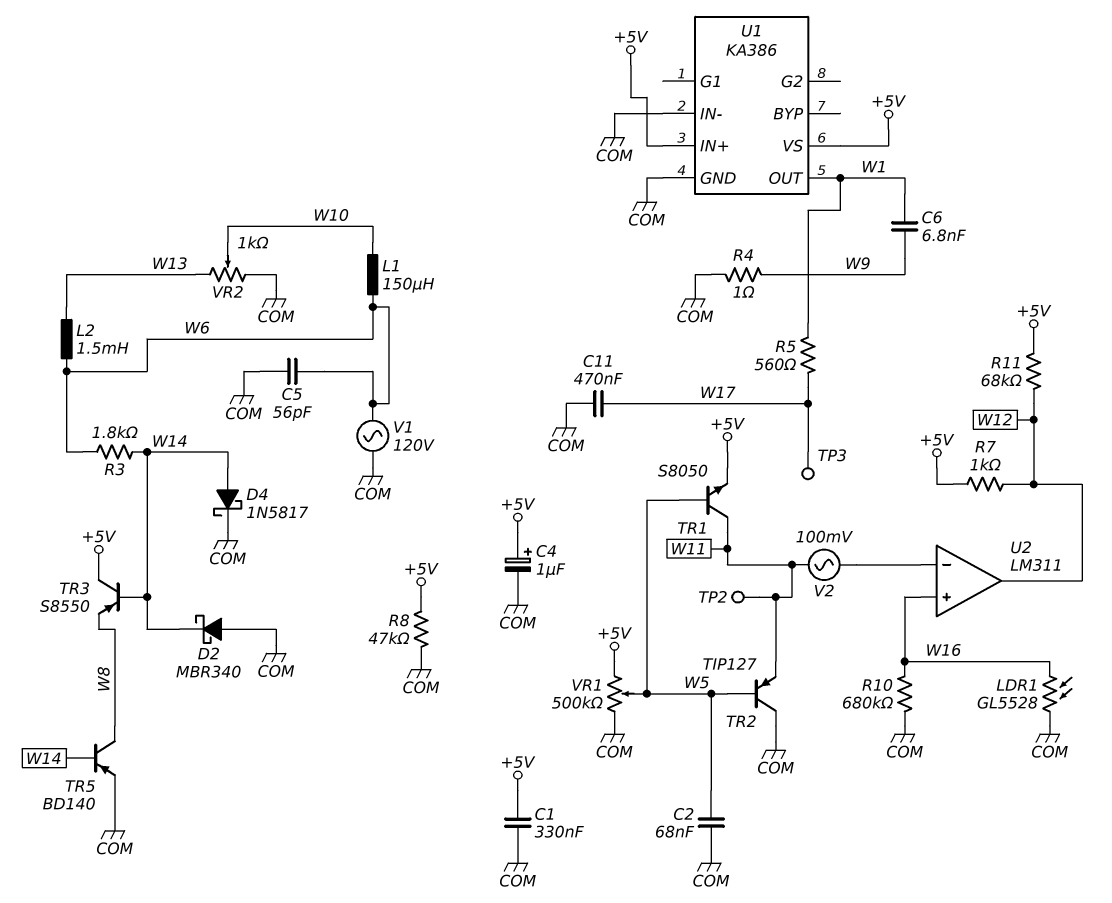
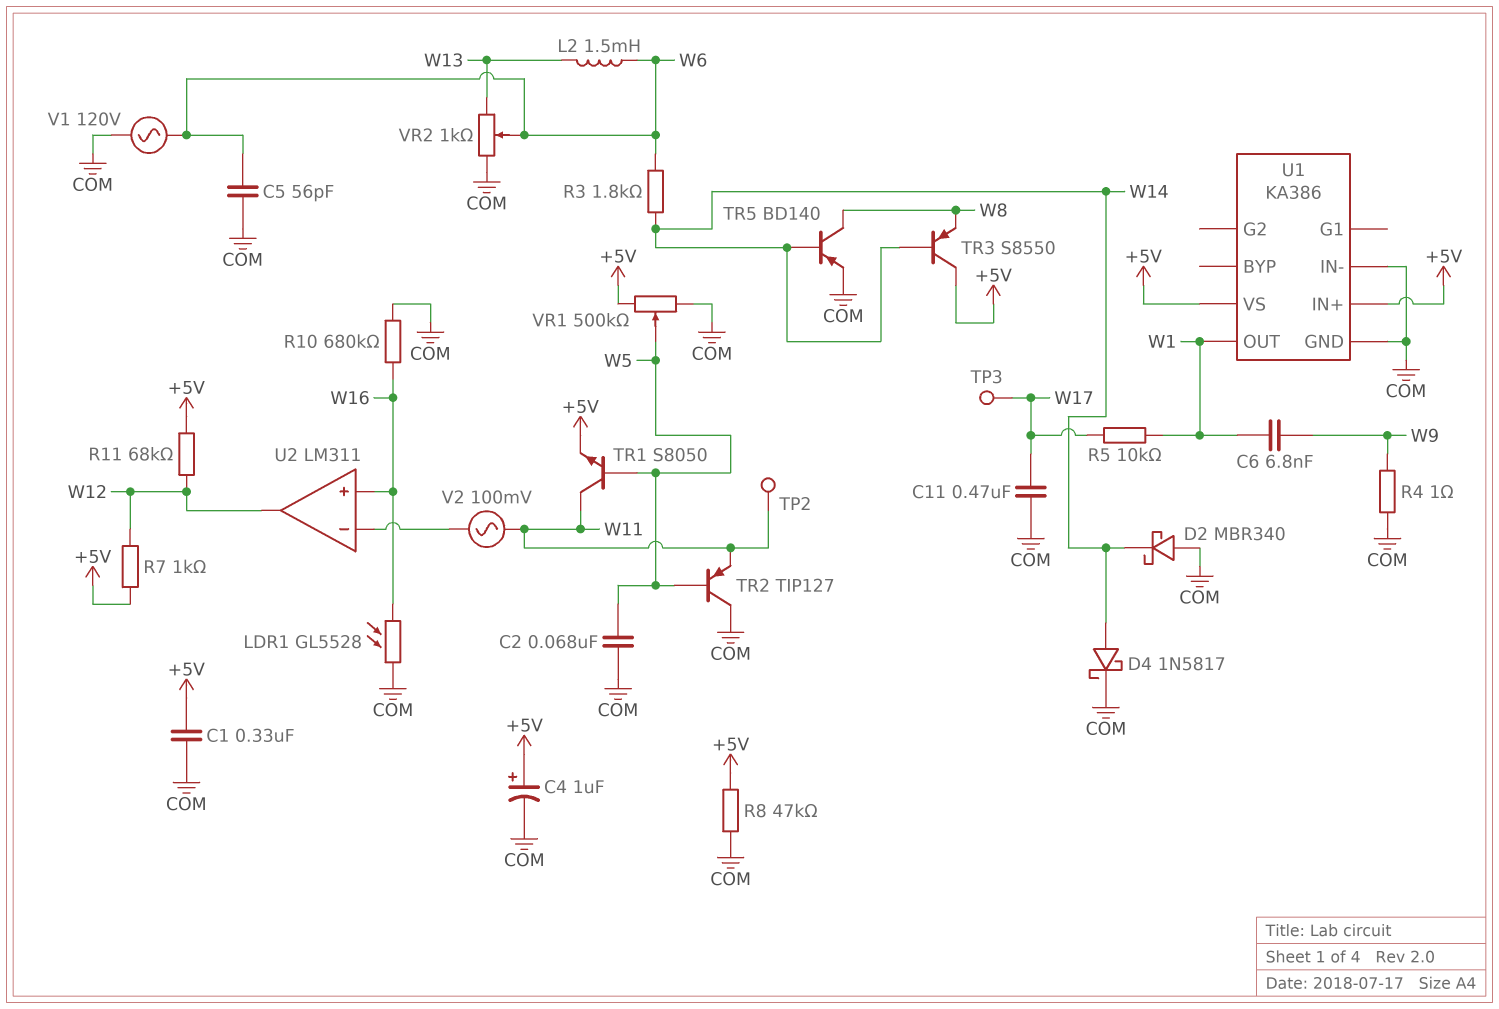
L1: 150uH (W6, W10) -> none
R5: 560 (W1, W17) -> 10k (W1, W17)
VR2: 1k (COM, W13, wiper W10) -> 1k (COM, W13, wiper W6)

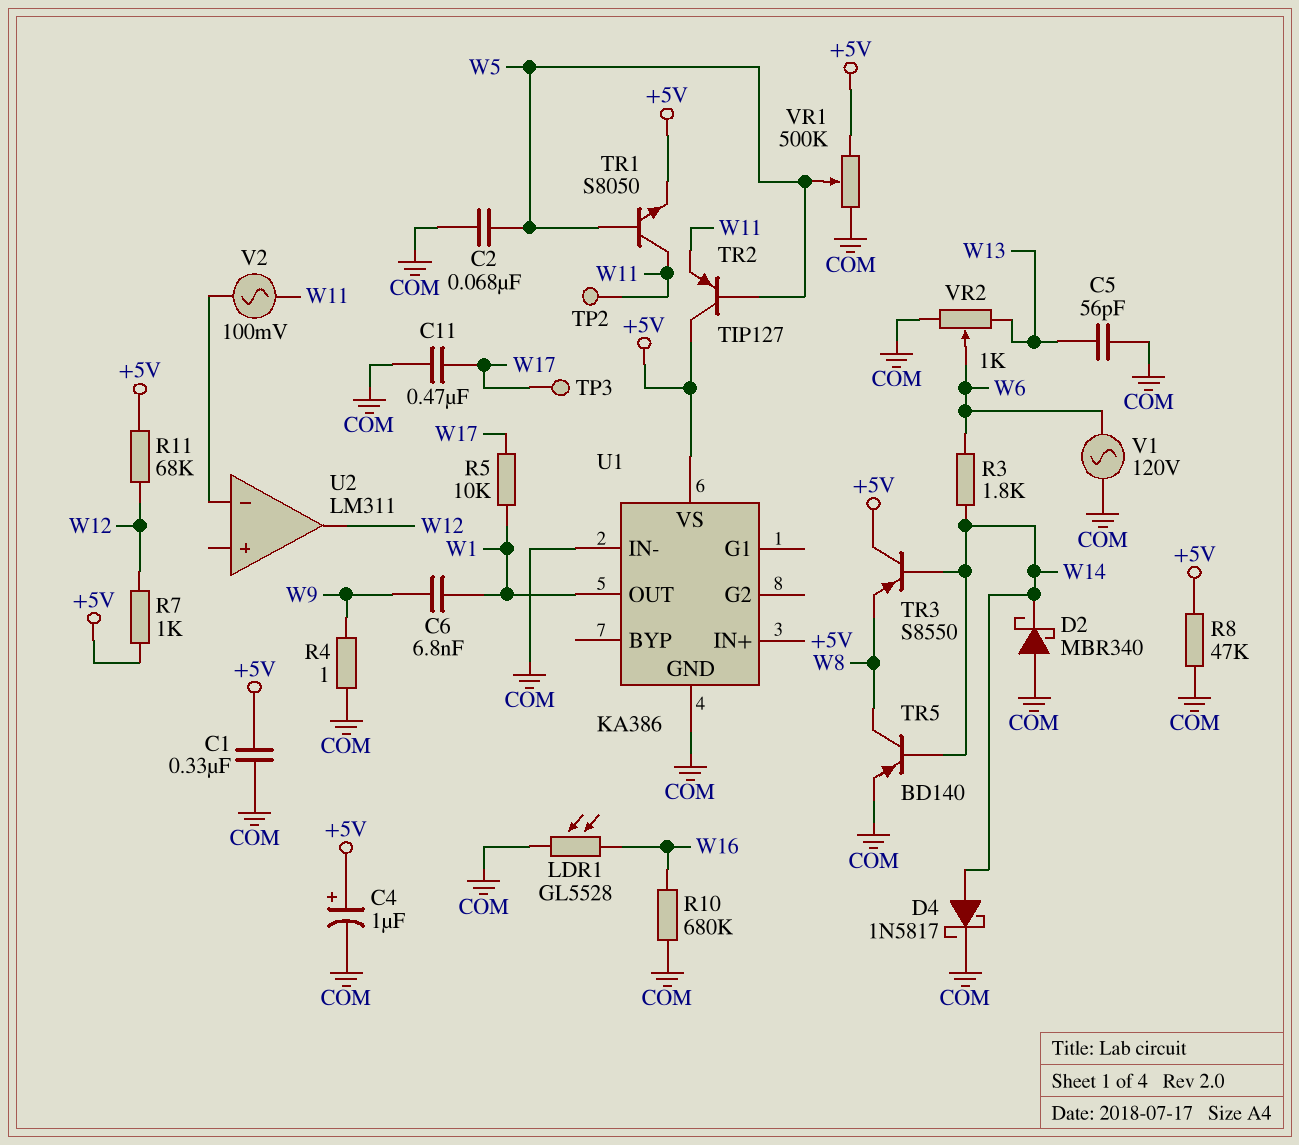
C5: 56pF (COM, W6) -> 56pF (COM, W13)
L2: 1.5mH (W6, W13) -> none
TR2: PNP TIP127 (B W5, C COM, E W11) -> PNP TIP127 (B W5, C +5V, E W11)
U2 pin in+: W16 -> none

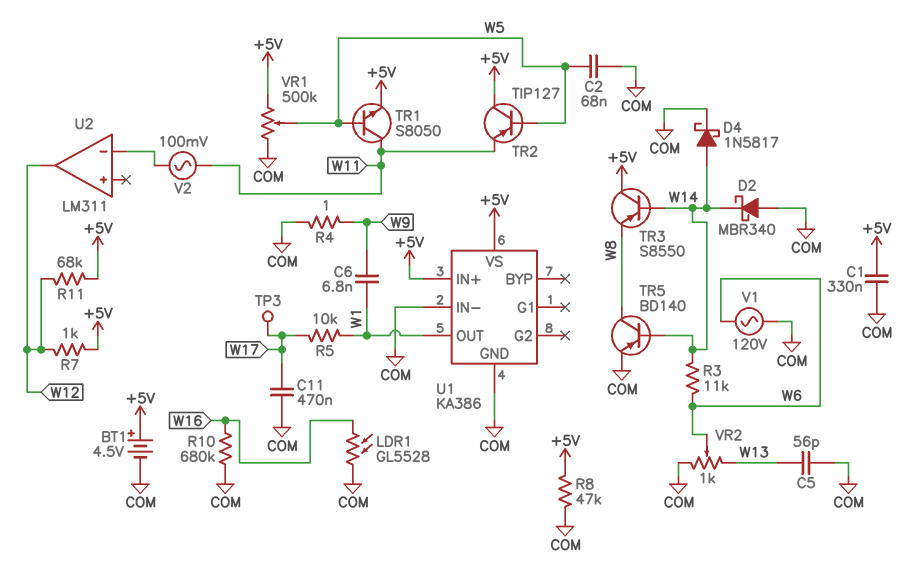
BT1: none -> 4.5V (plus +5V, minus COM)
C4: 1uF (plus +5V, minus COM) -> none
R3: 1.8k (W6, W14) -> 11k (W6, W14)
TP2: test point (W11) -> none

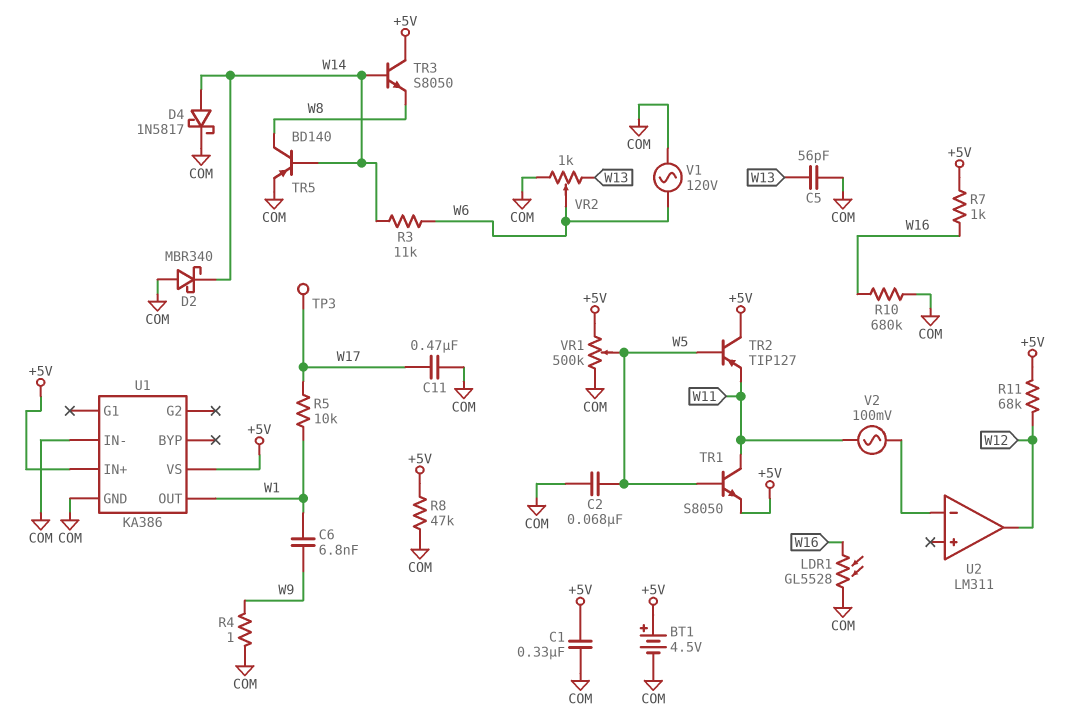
R7: 1k (+5V, W12) -> 1k (+5V, W16)
TR3: PNP S8550 (B W14, C +5V, E W8) -> NPN S8050 (B W14, C +5V, E W8)

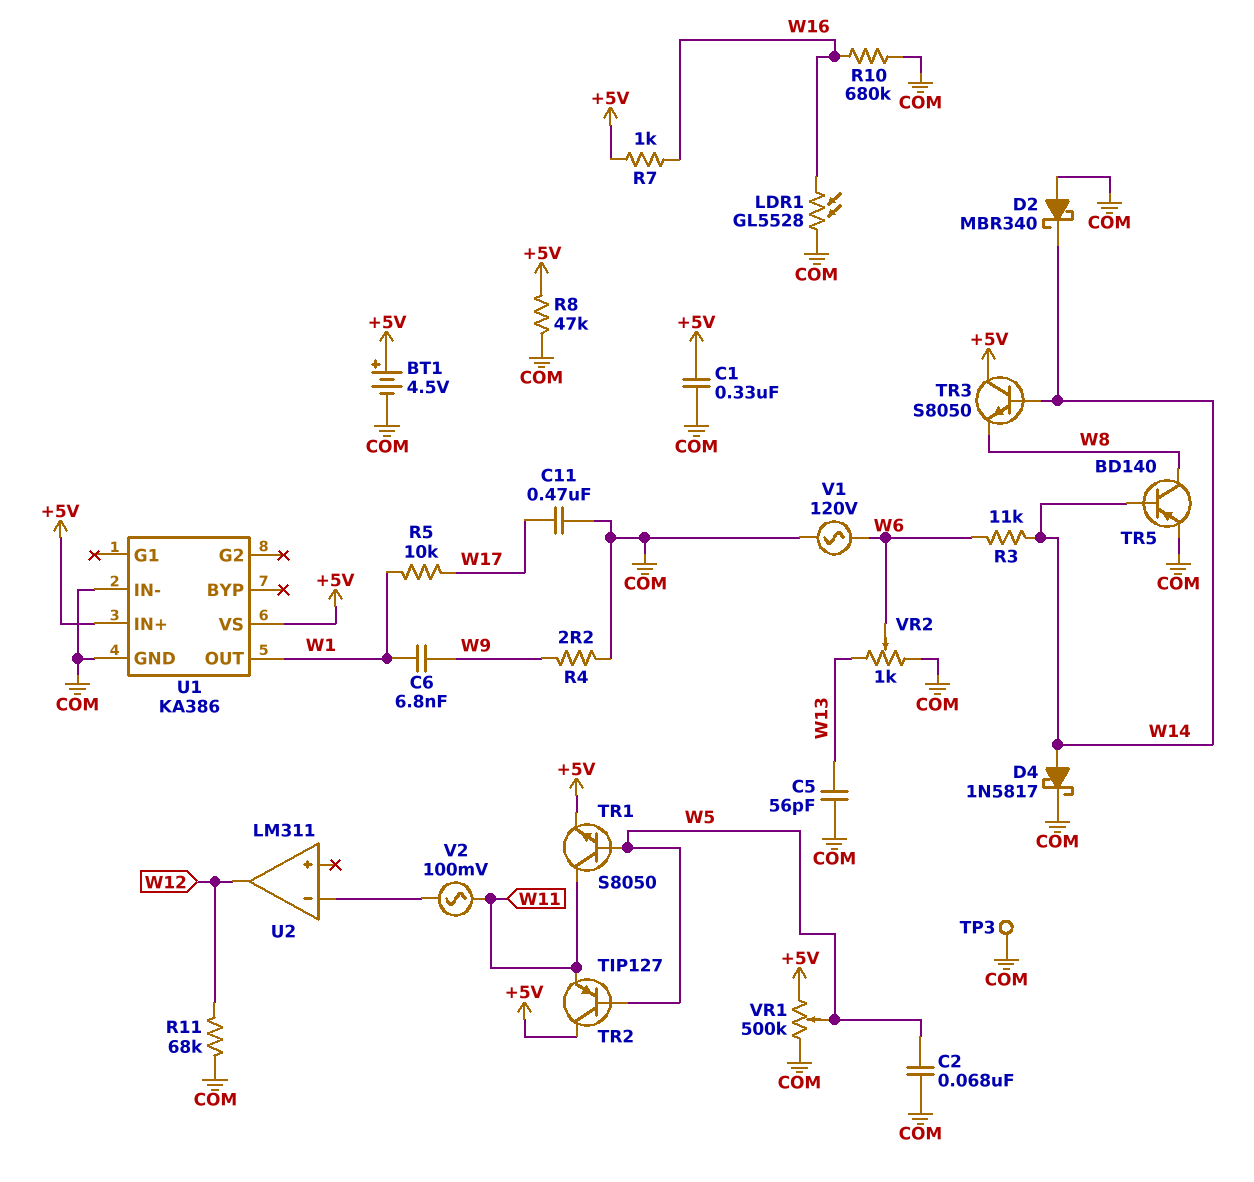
R4: 1 (COM, W9) -> 2.2 (COM, W9)
R11: 68k (+5V, W12) -> 68k (COM, W12)
TP3: test point (W17) -> test point (COM)

